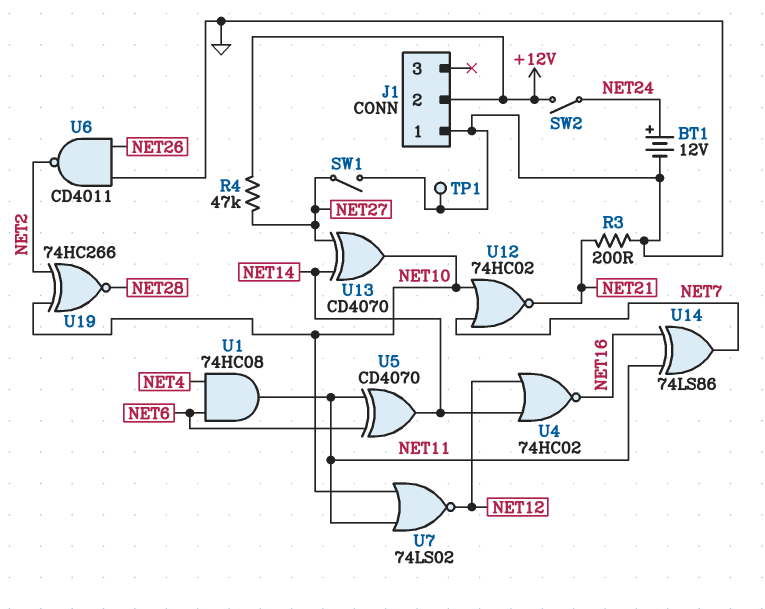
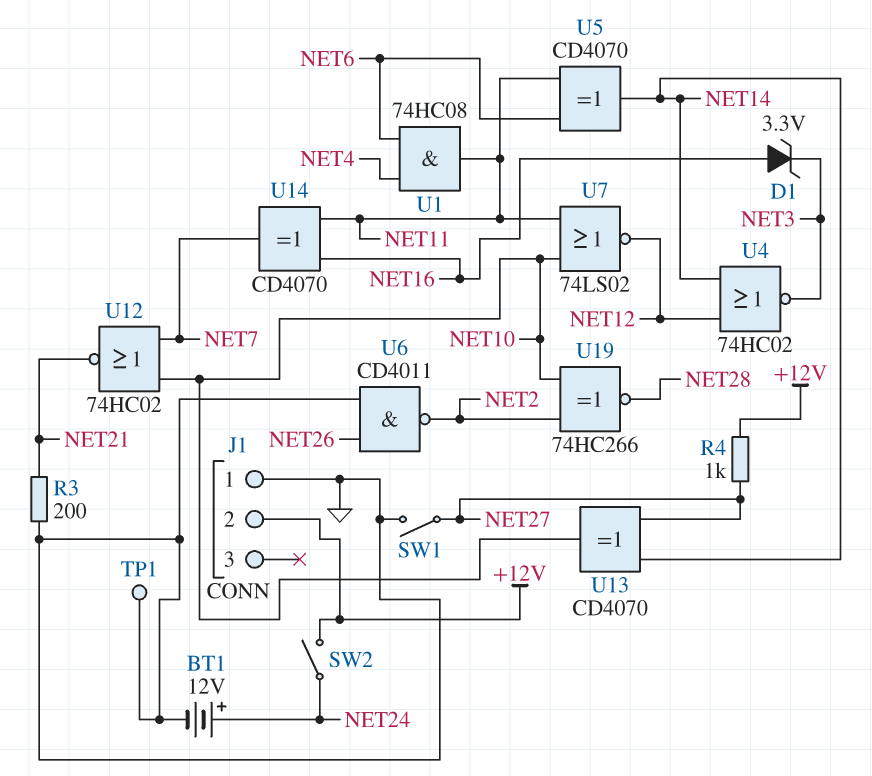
D1: none -> zener 3.3V (A NET16, K NET3)
R4: 47k (+12V, NET27) -> 1k (+12V, NET27)
U4: NOR 74HC02 (in NET12, in NET14, out NET16) -> NOR 74HC02 (in NET12, in NET14, out NET3)
U14: XOR 74LS86 (in NET11, in NET16, out NET7) -> XOR CD4070 (in NET11, in NET16, out NET7)

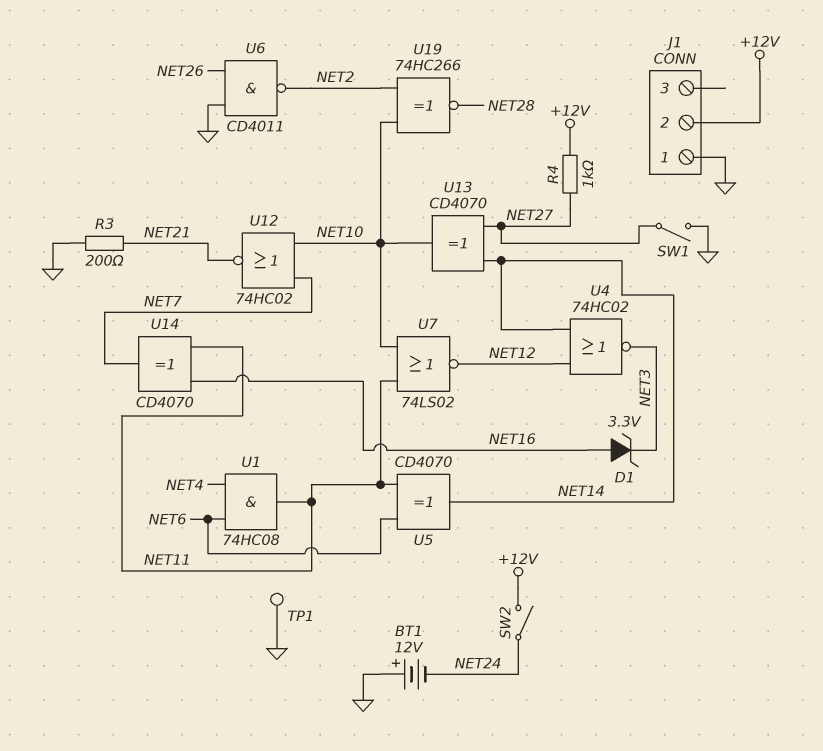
BT1: 12V (plus NET24, minus GND) -> 12V (plus GND, minus NET24)

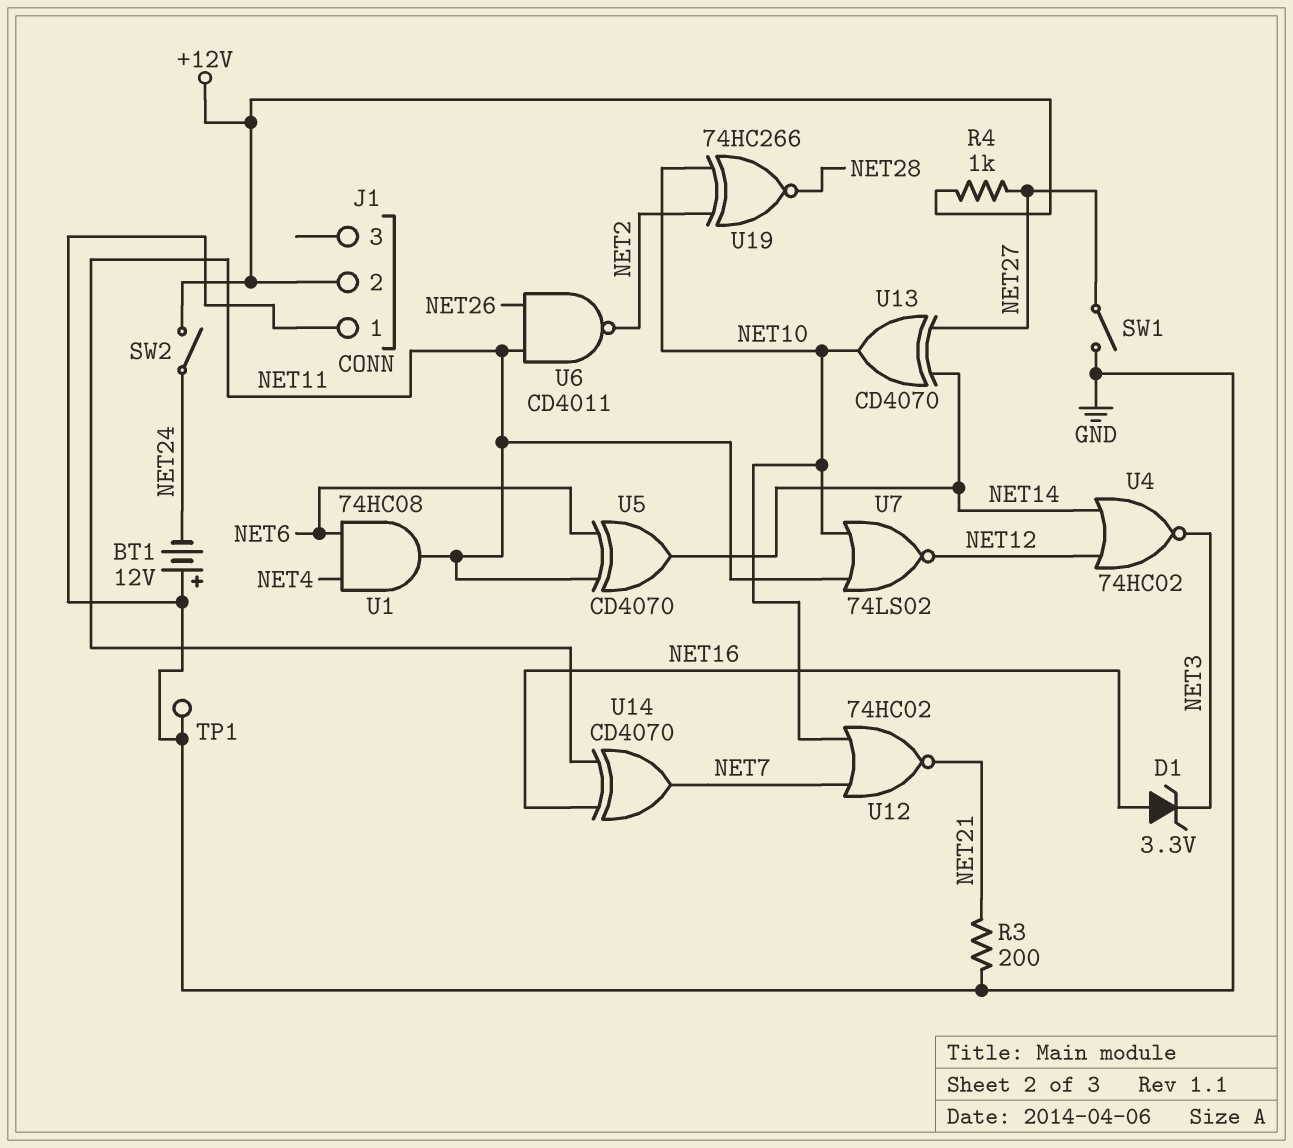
U6: NAND CD4011 (in GND, in NET26, out NET2) -> NAND CD4011 (in NET11, in NET26, out NET2)

